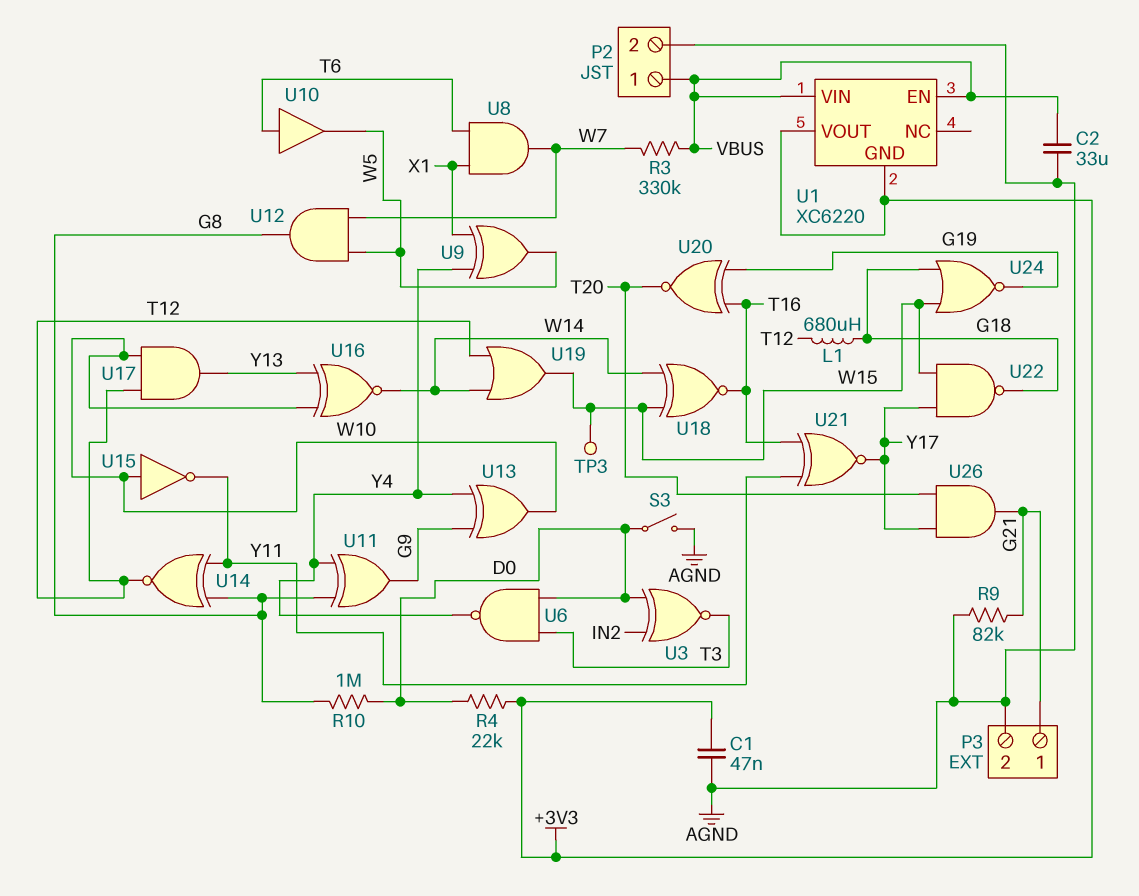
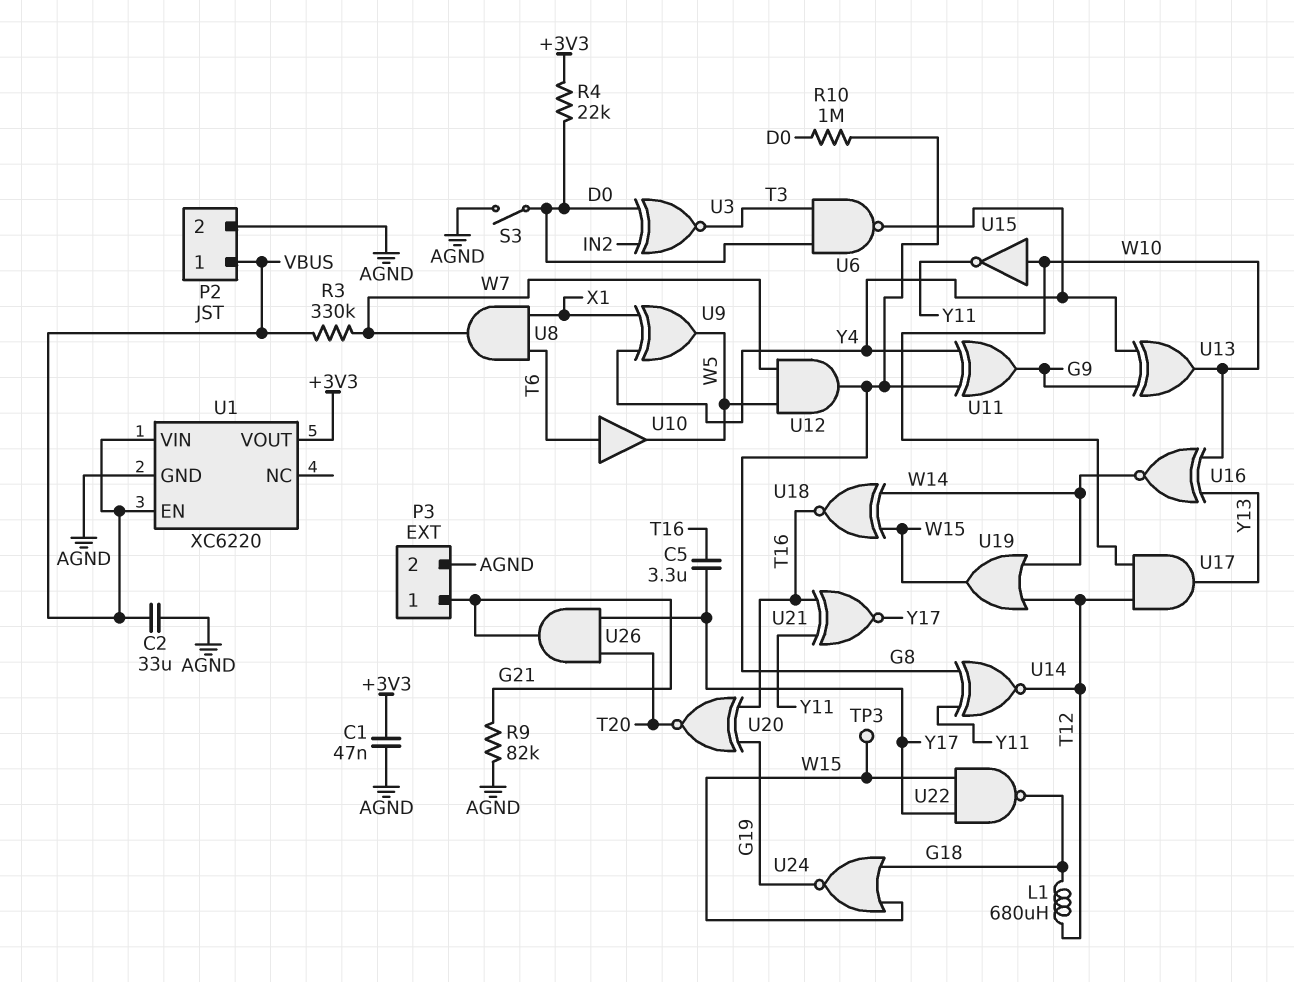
C5: none -> 3.3uF (T16, Y17)
U1 pin GND: +3V3 -> AGND

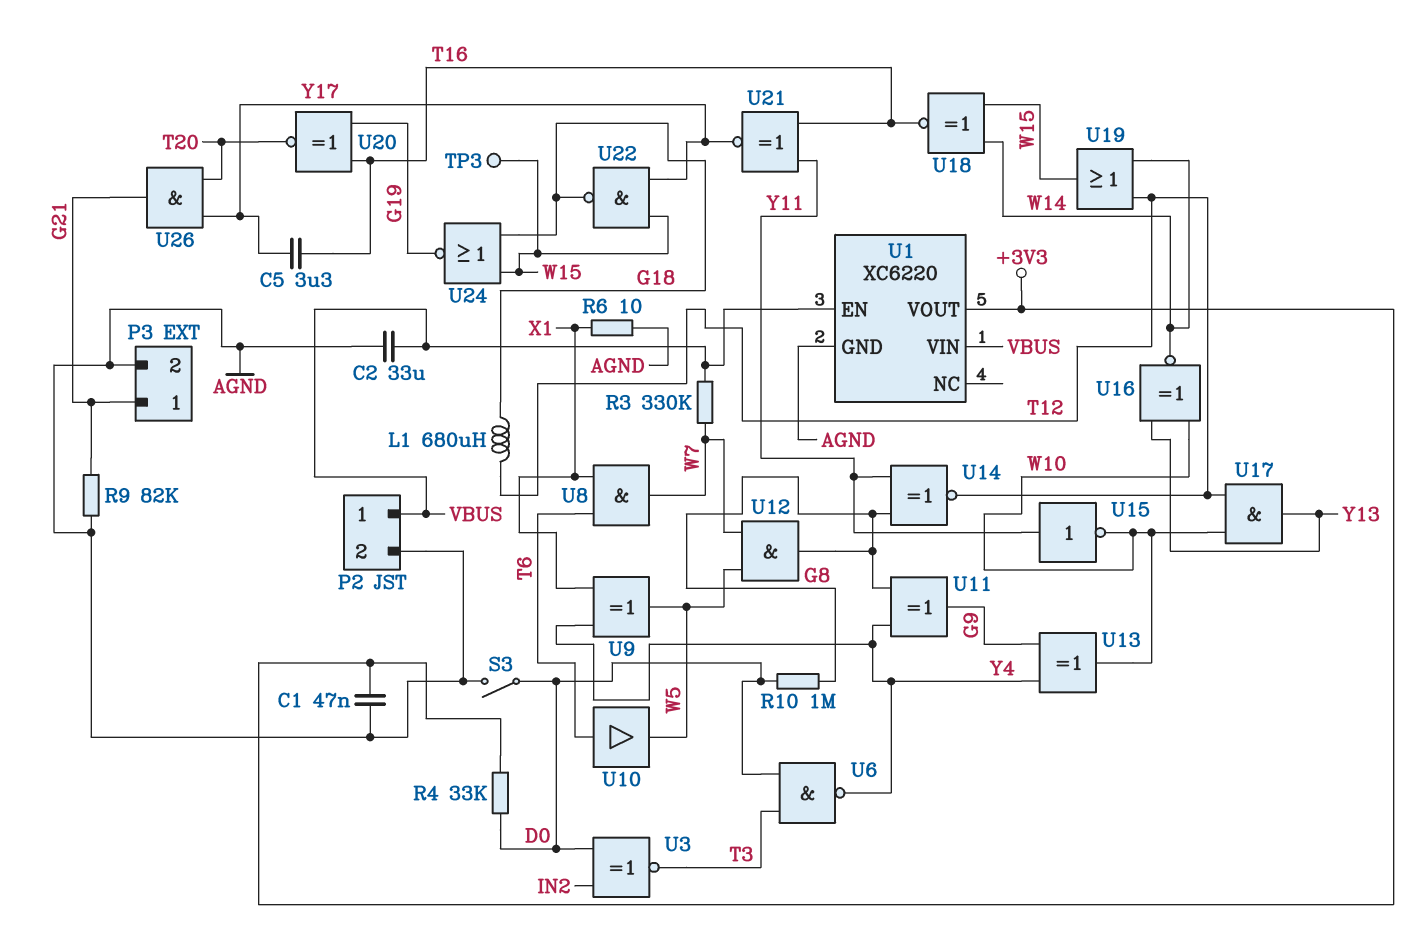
R4: 22k (+3V3, D0) -> 33k (+3V3, D0)
R6: none -> 10 (AGND, X1)
U15: NOT (in W10, out Y11) -> NOT (in Y11, out W10)

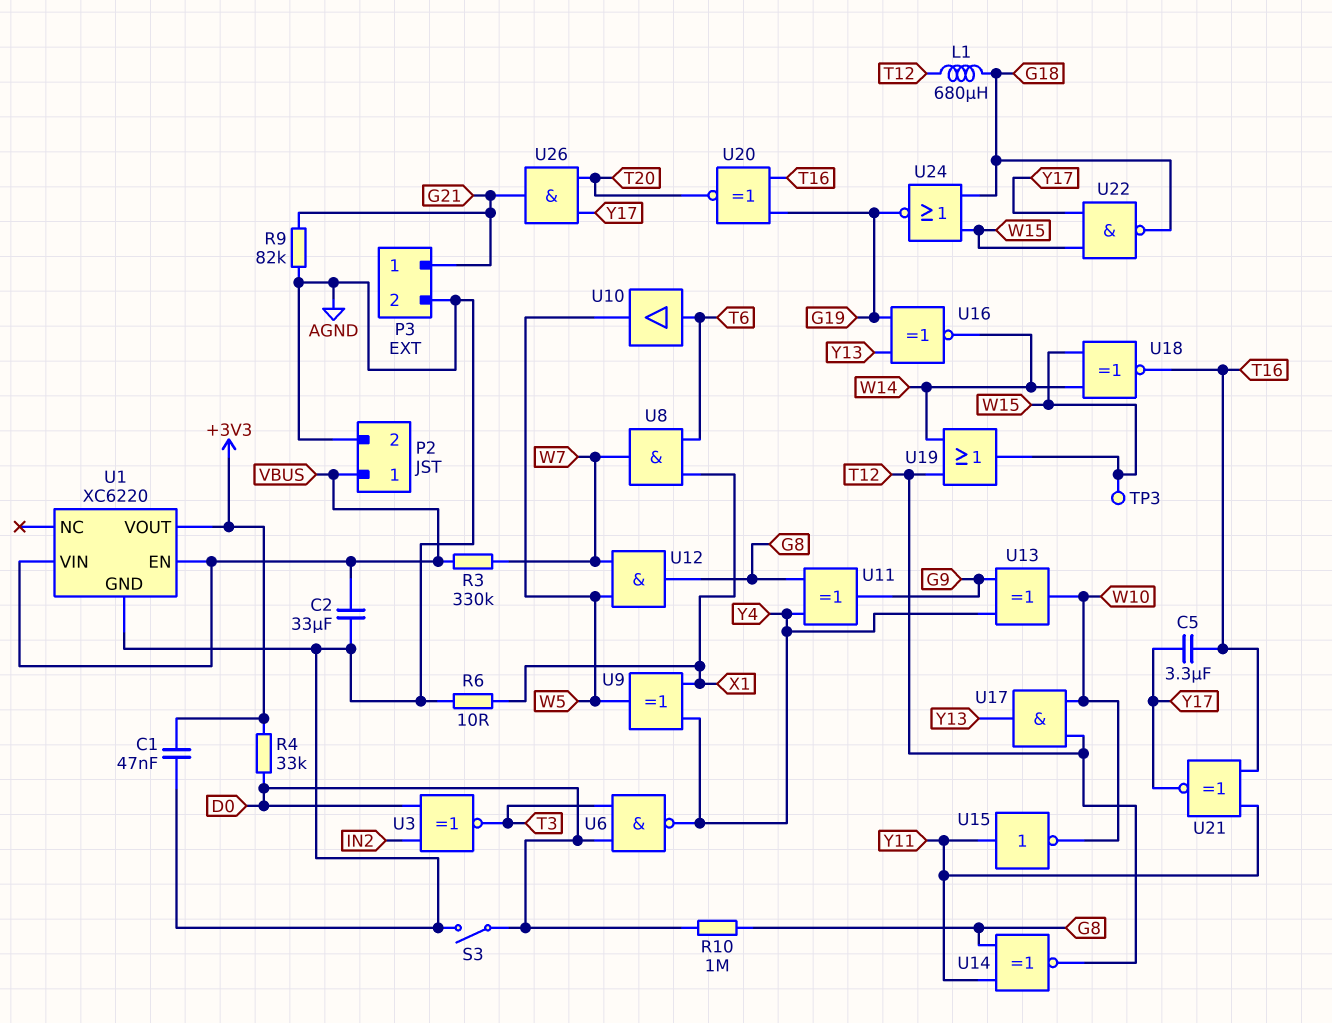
U16: XNOR (in W10, in Y13, out W14) -> XNOR (in G19, in Y13, out W14)

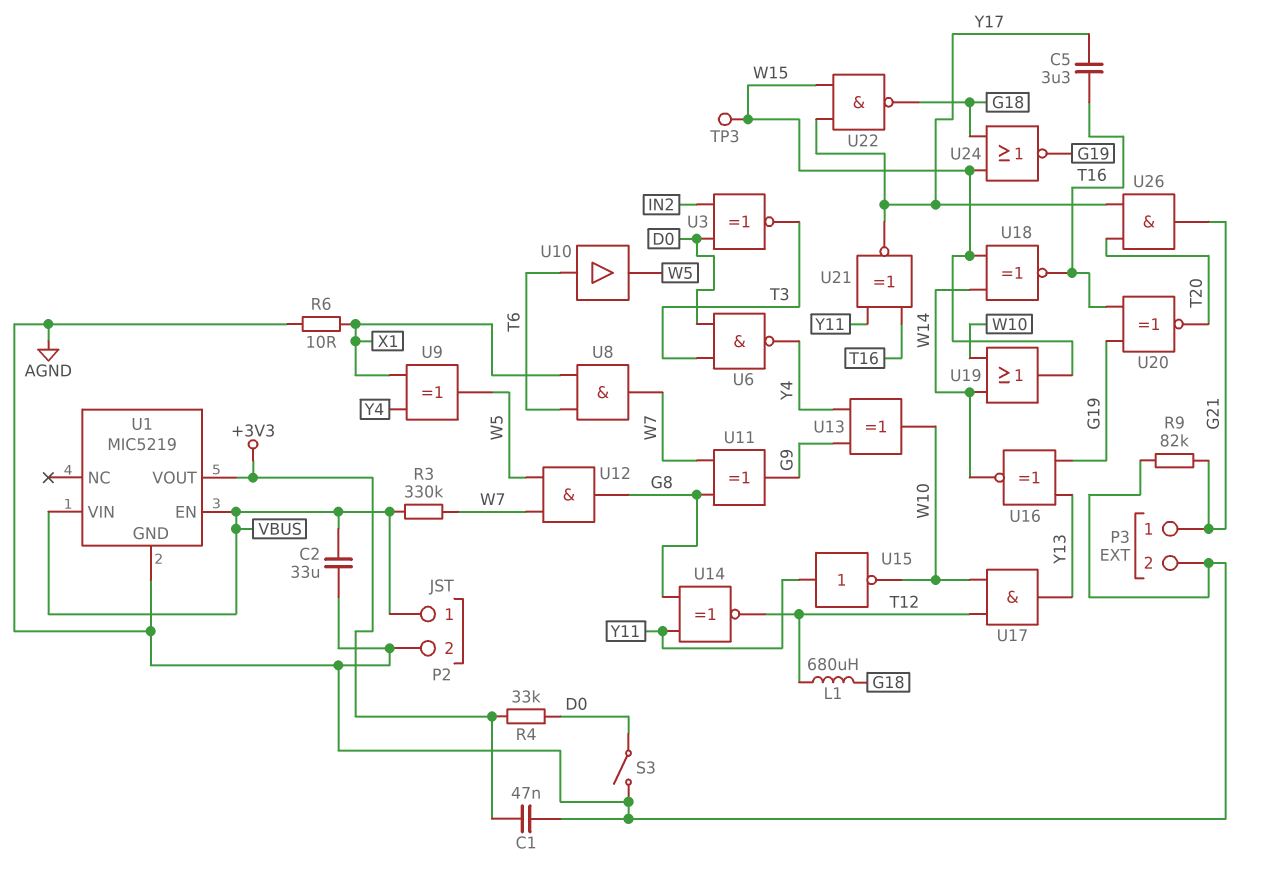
R10: 1M (D0, G8) -> none
U1: XC6220 -> MIC5219
U11: XOR (in G8, in Y4, out G9) -> XOR (in G8, in W7, out G9)
U19: OR (in T12, in W14, out W15) -> OR (in W10, in W14, out W15)

